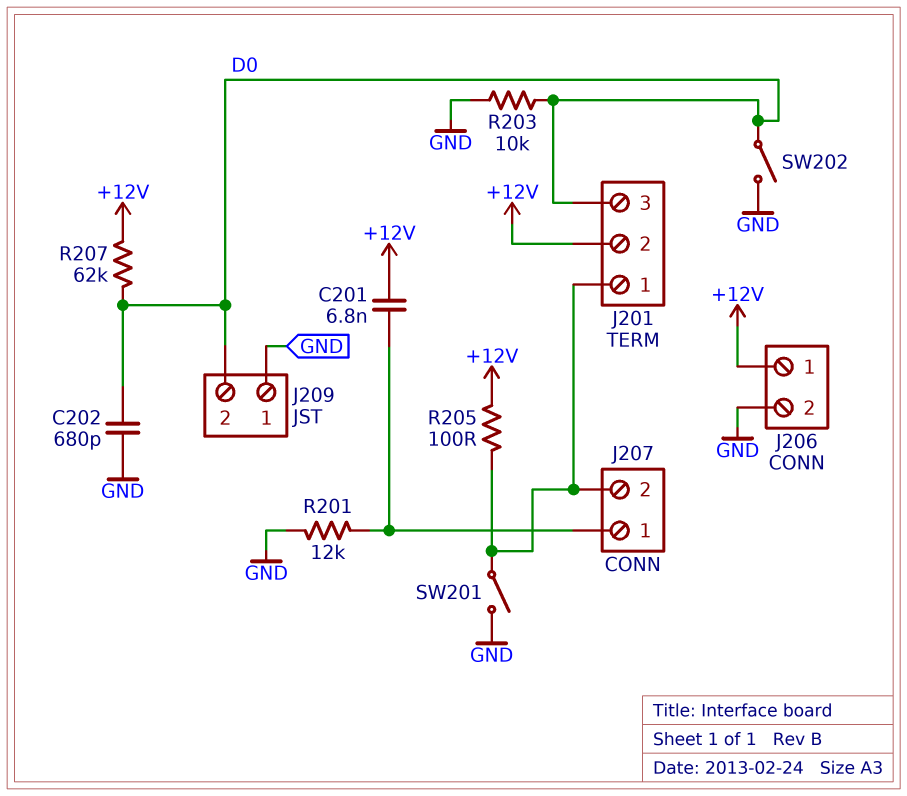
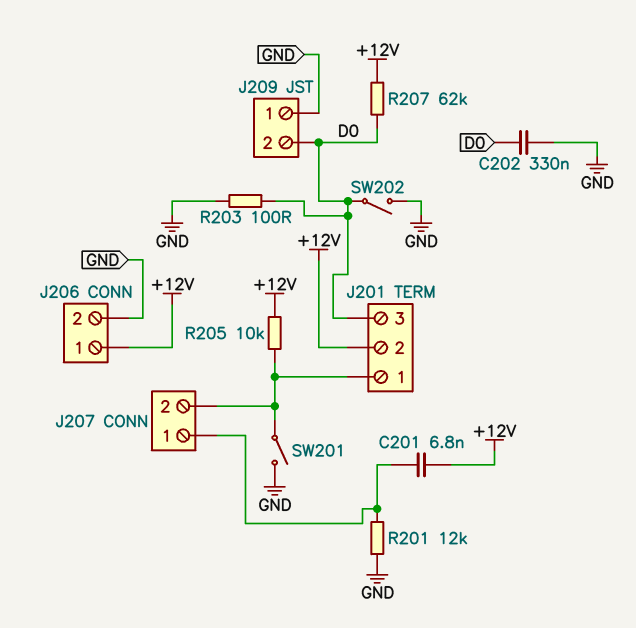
C202: 680pF (D0, GND) -> 330nF (D0, GND)
R203: 10k (D0, GND) -> 100 (D0, GND)
R205: 100 (+12V, J201/1) -> 10k (+12V, J201/1)

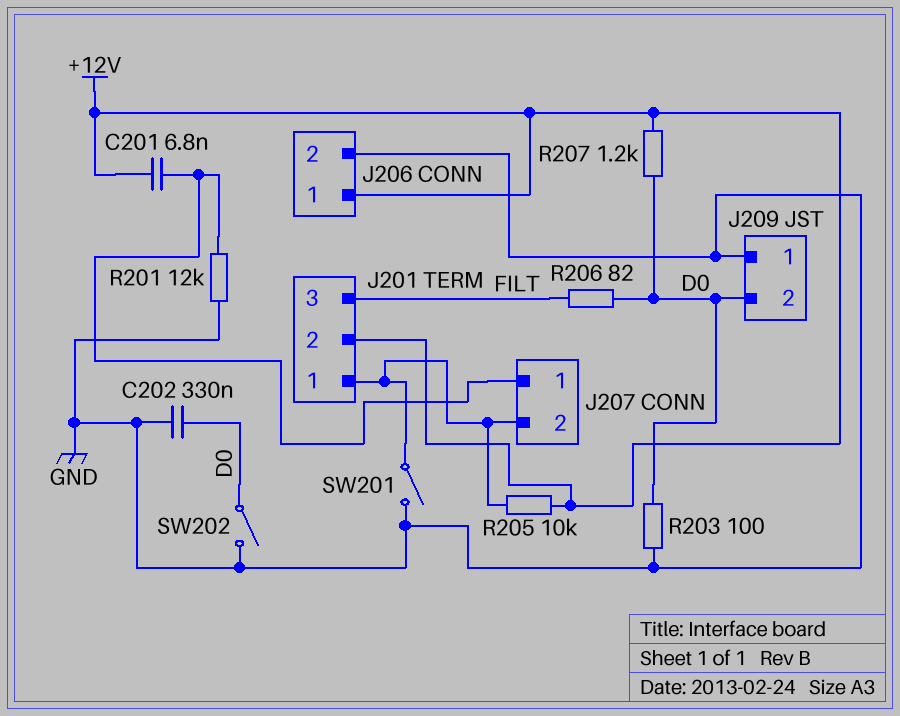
J201 pin 3: D0 -> FILT
R206: none -> 82 (D0, FILT)
R207: 62k (+12V, D0) -> 1.2k (+12V, D0)

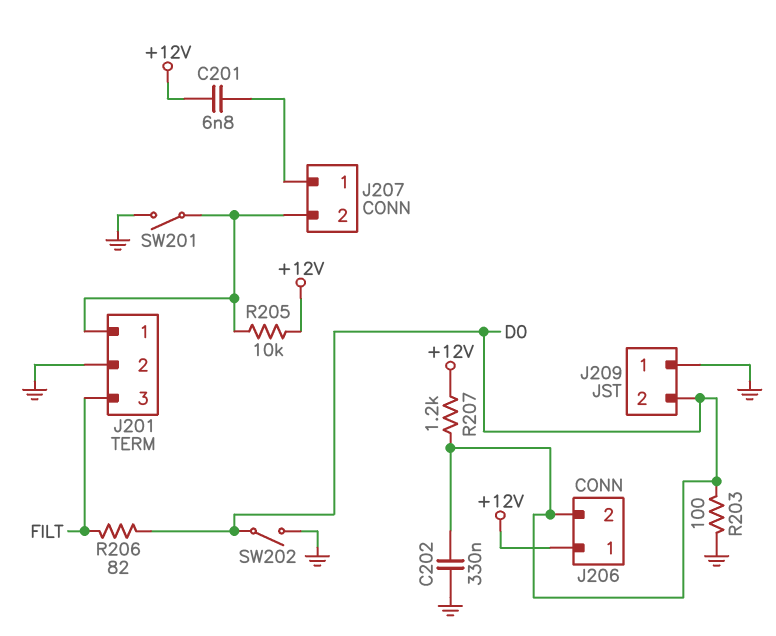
J201 pin 2: +12V -> GND
J206 pin 2: GND -> D0
R201: 12k (GND, J207/1) -> none

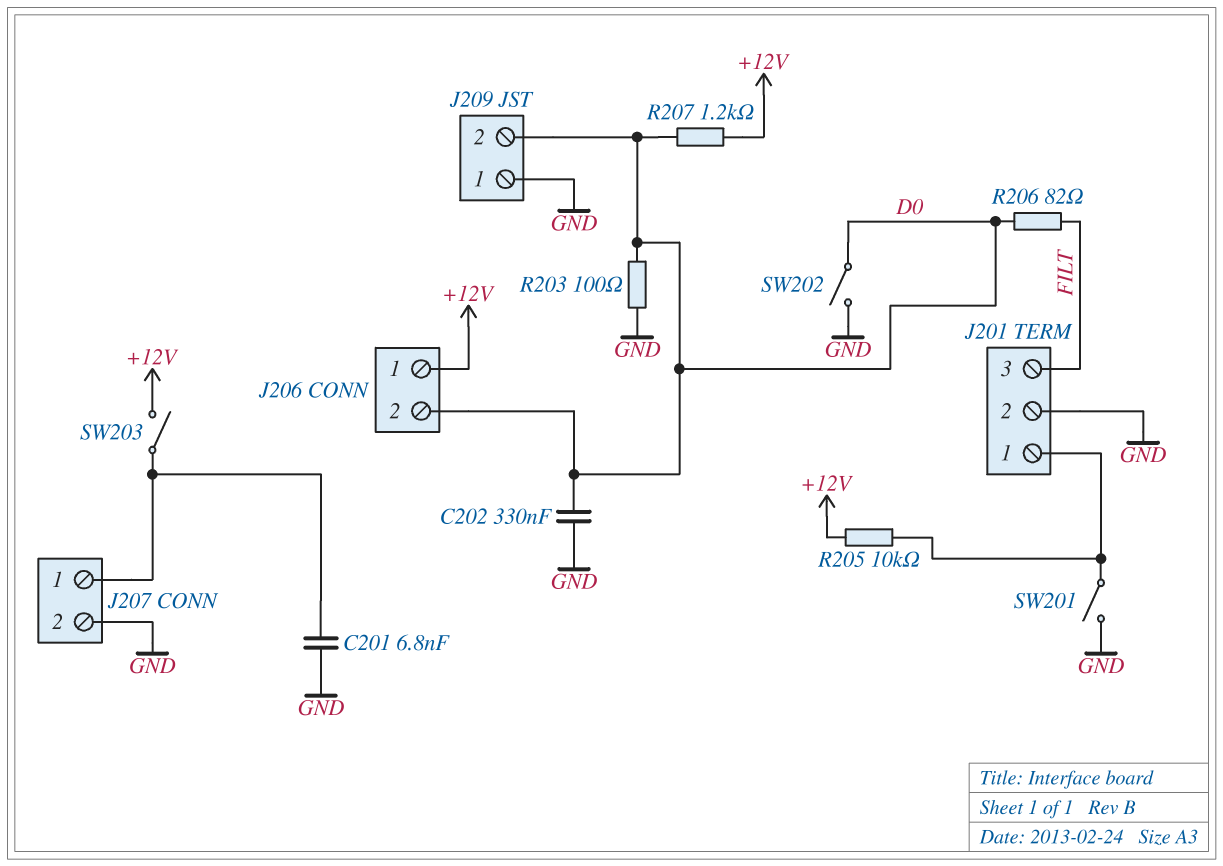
C201: 6.8nF (+12V, J207/1) -> 6.8nF (GND, J207/1)
J207 pin 2: J201/1 -> GND
SW203: none -> switch (+12V, J207/1)

